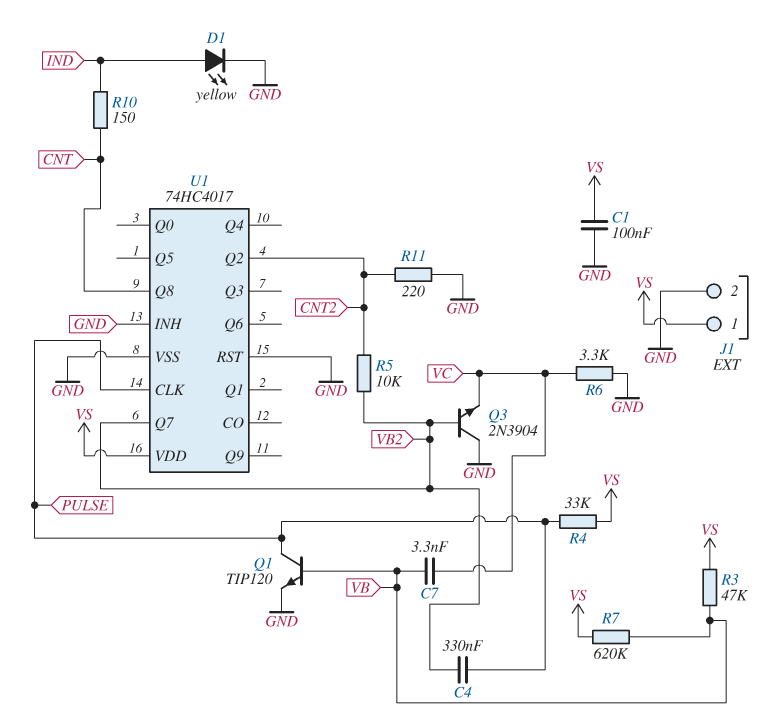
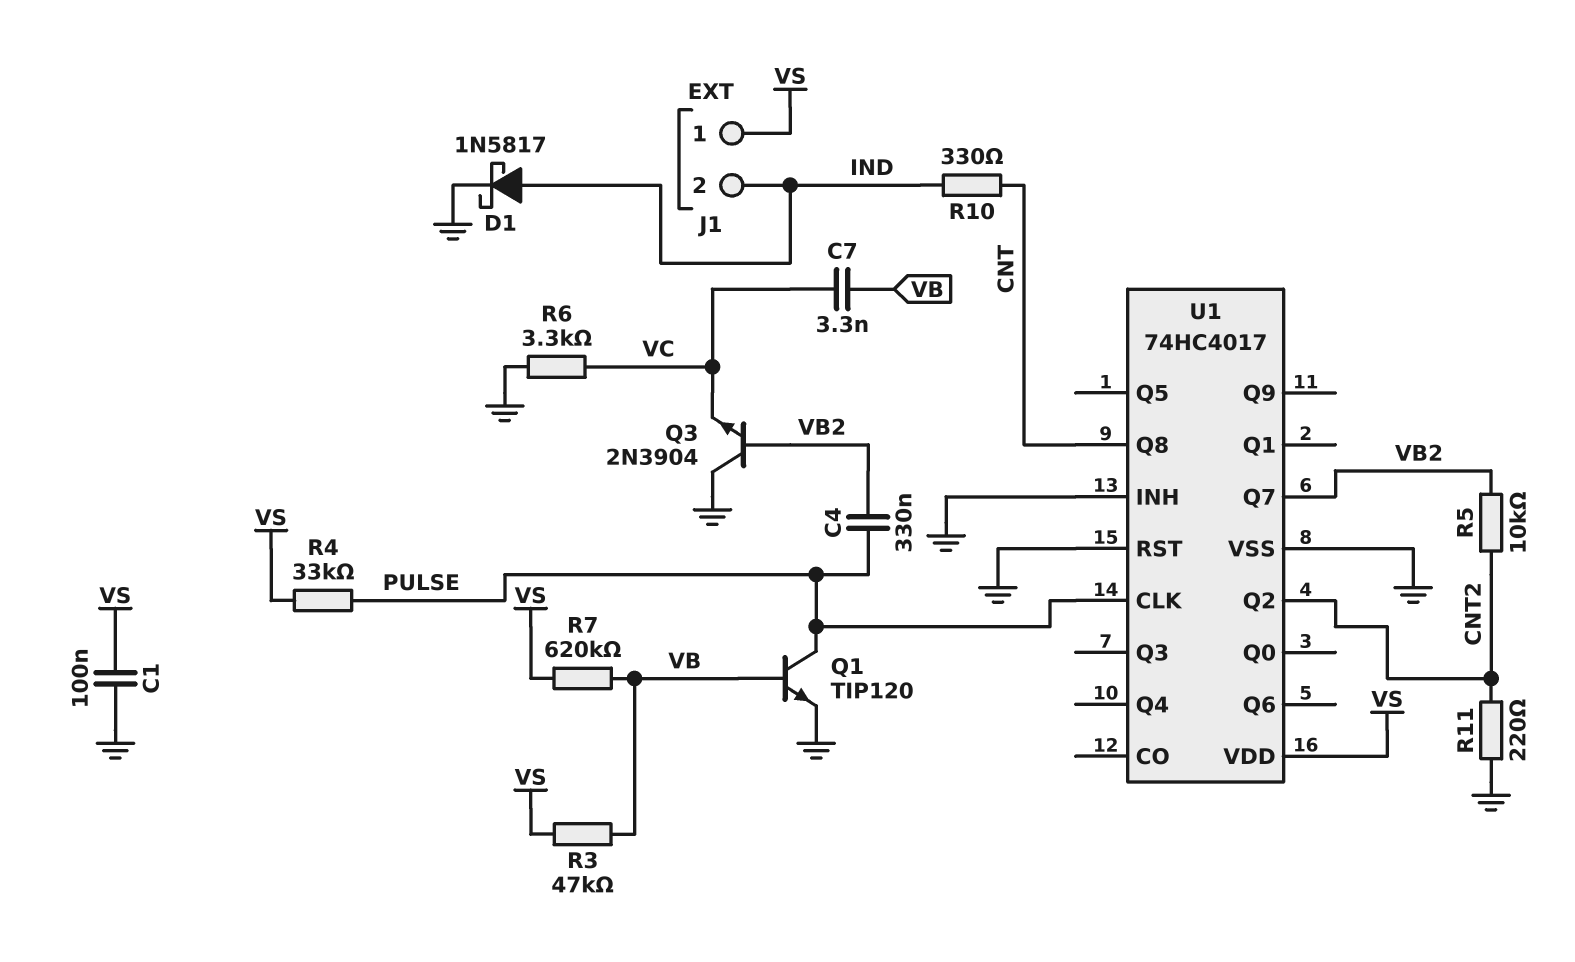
D1: LED yellow (A IND, K GND) -> schottky 1N5817 (A IND, K GND)
J1 pin 2: GND -> IND
R10: 150 (CNT, IND) -> 330 (CNT, IND)

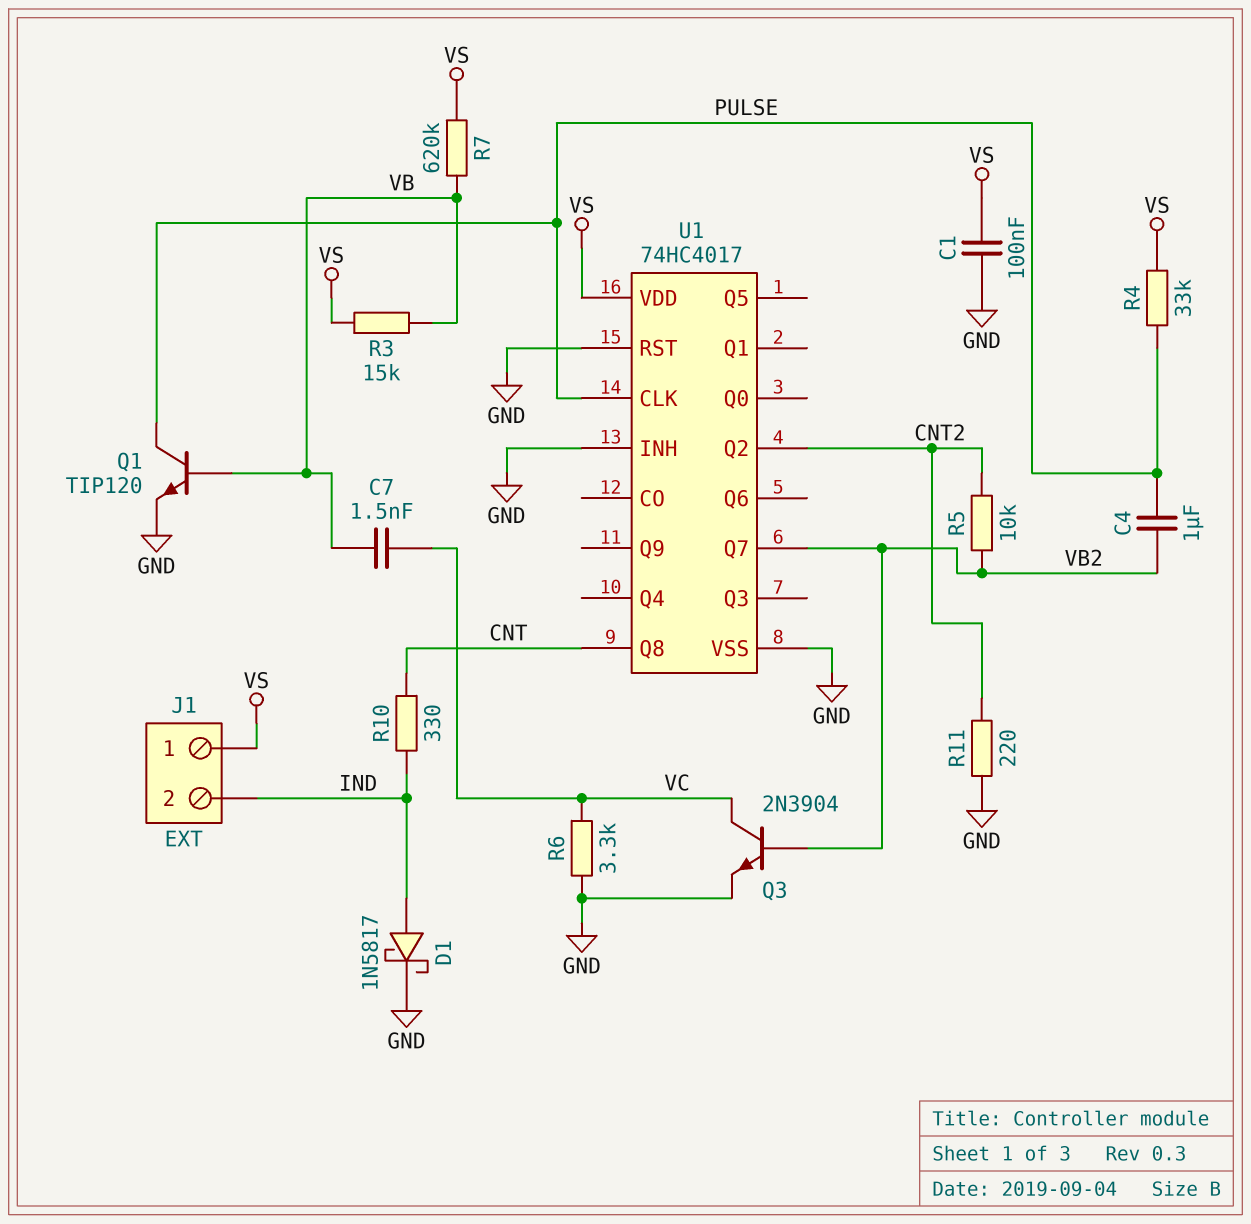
C4: 330nF (PULSE, VB2) -> 1uF (PULSE, VB2)
C7: 3.3nF (VB, VC) -> 1.5nF (VB, VC)
Q3: NPN 2N3904 (B VB2, C GND, E VC) -> NPN 2N3904 (B VB2, C VC, E GND)
R3: 47k (VB, VS) -> 15k (VB, VS)

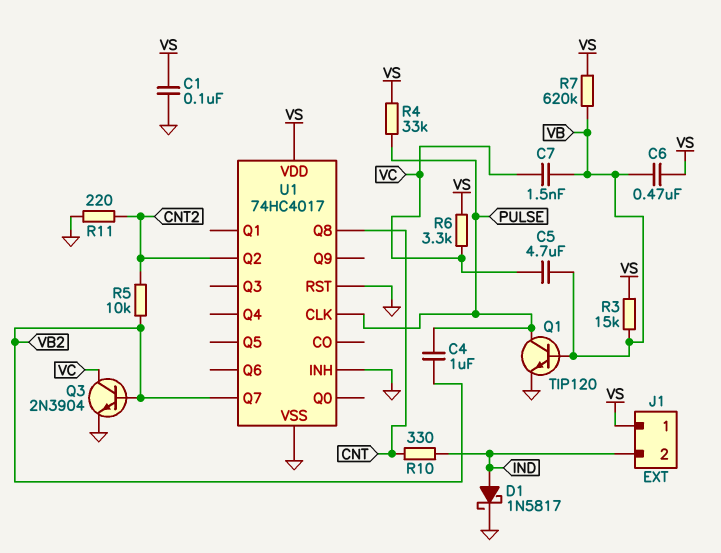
C5: none -> 4.7uF (VB, VC)
C6: none -> 470nF (VB, VS)
R6: 3.3k (GND, VC) -> 3.3k (VC, VS)

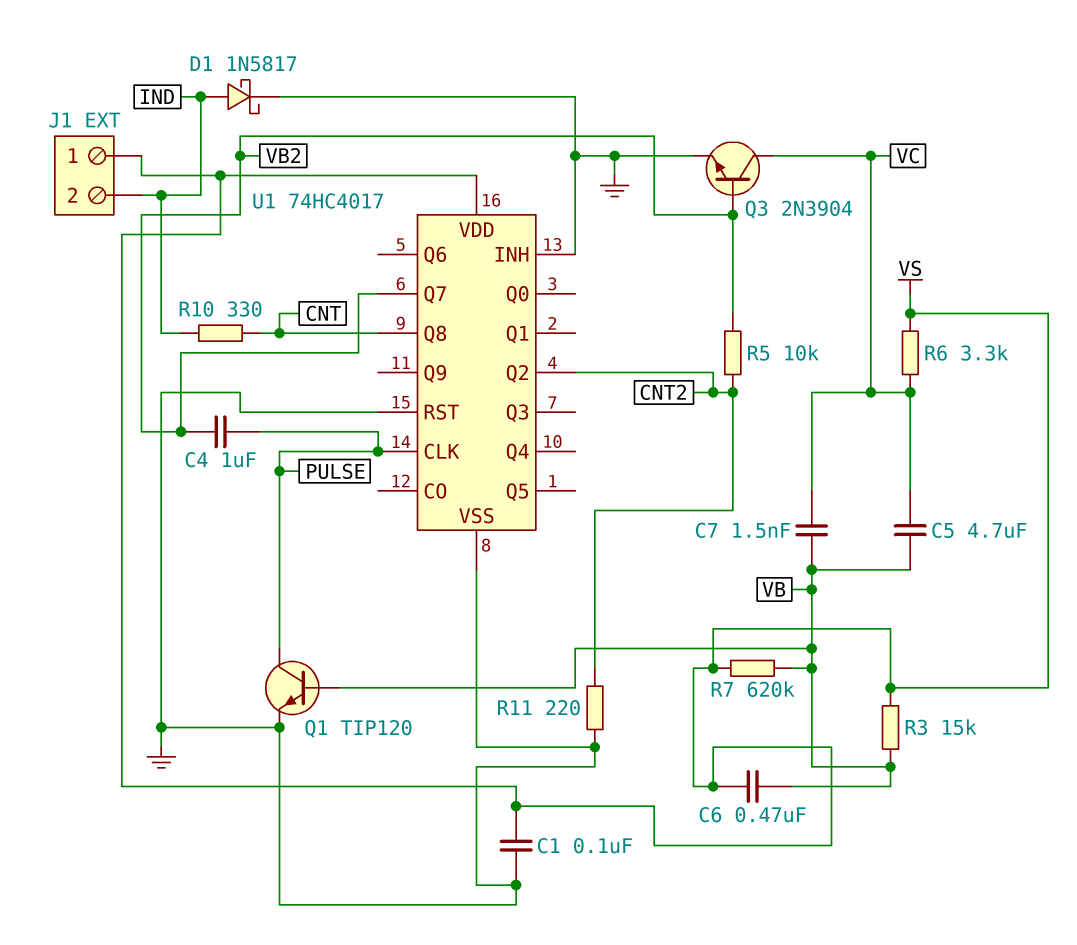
R4: 33k (PULSE, VS) -> none

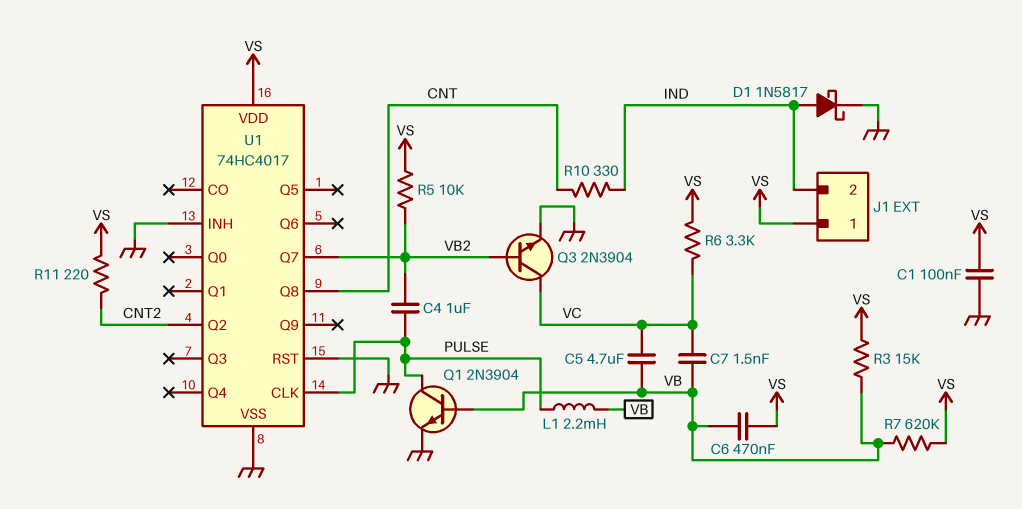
L1: none -> 2.2mH (PULSE, VB)
Q1: NPN TIP120 (B VB, C PULSE, E GND) -> NPN 2N3904 (B VB, C PULSE, E GND)
R5: 10k (CNT2, VB2) -> 10k (VB2, VS)
R11: 220 (CNT2, GND) -> 220 (CNT2, VS)

